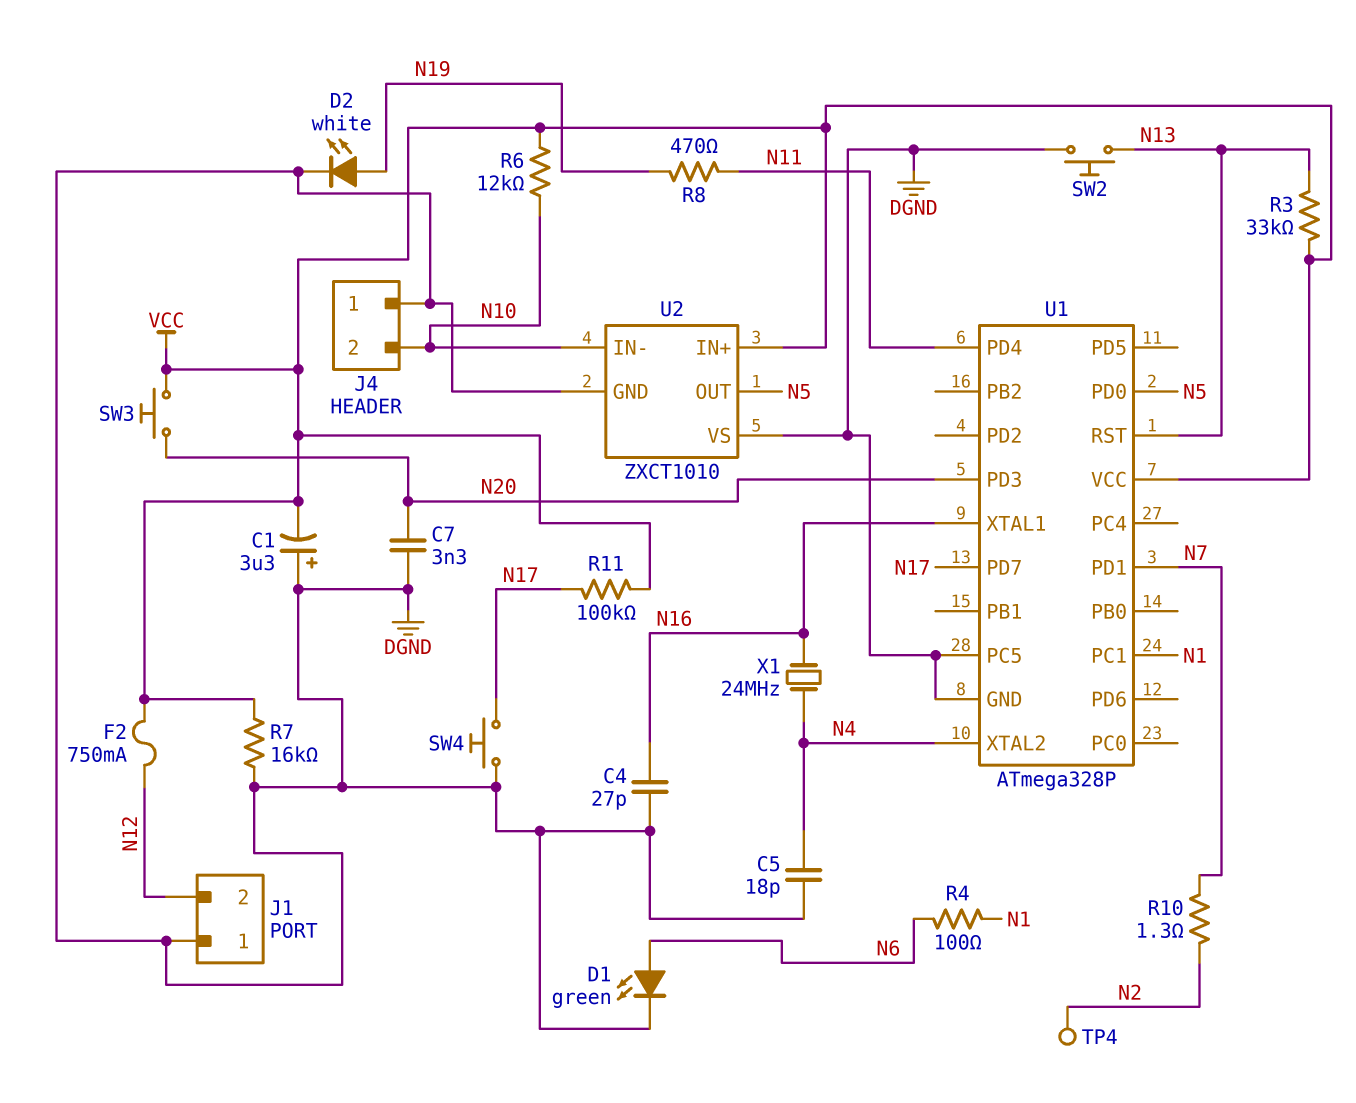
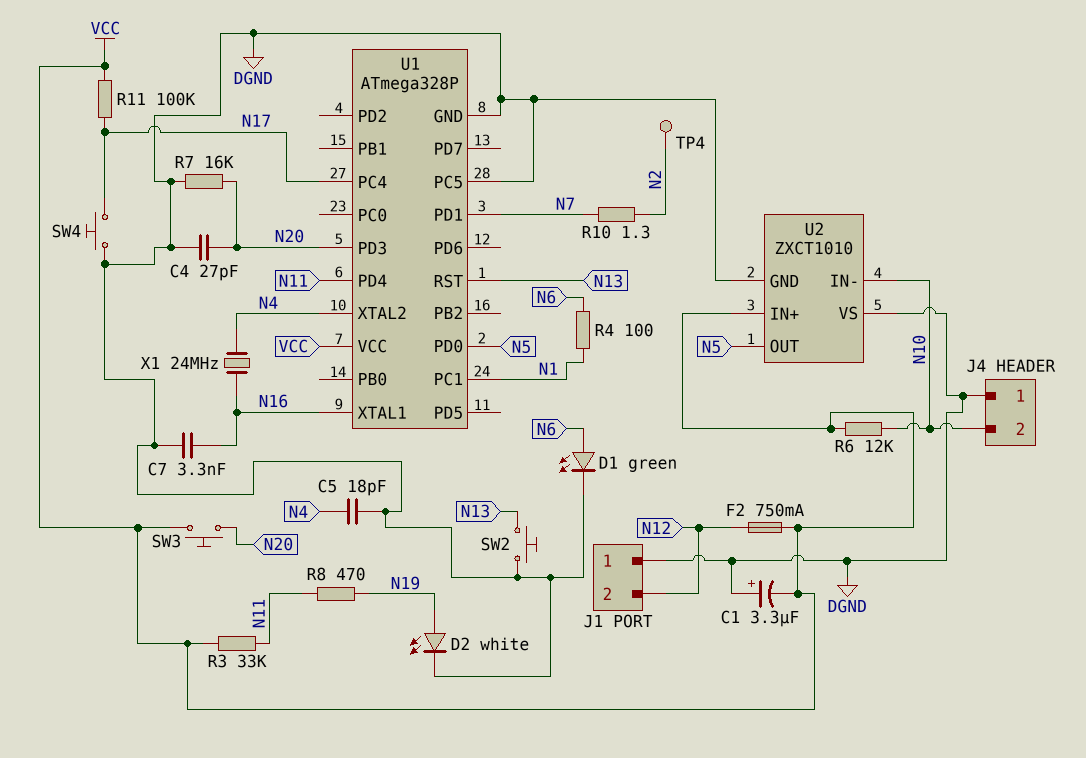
C4: 27pF (DGND, N16) -> 27pF (DGND, N20)
C7: 3.3nF (DGND, N20) -> 3.3nF (DGND, N16)
R3: 33k (N13, VCC) -> 33k (N11, VCC)
R7: 16k (DGND, VCC) -> 16k (DGND, N20)
U1 pin PC4: none -> N17
U1 pin PD7: N17 -> none

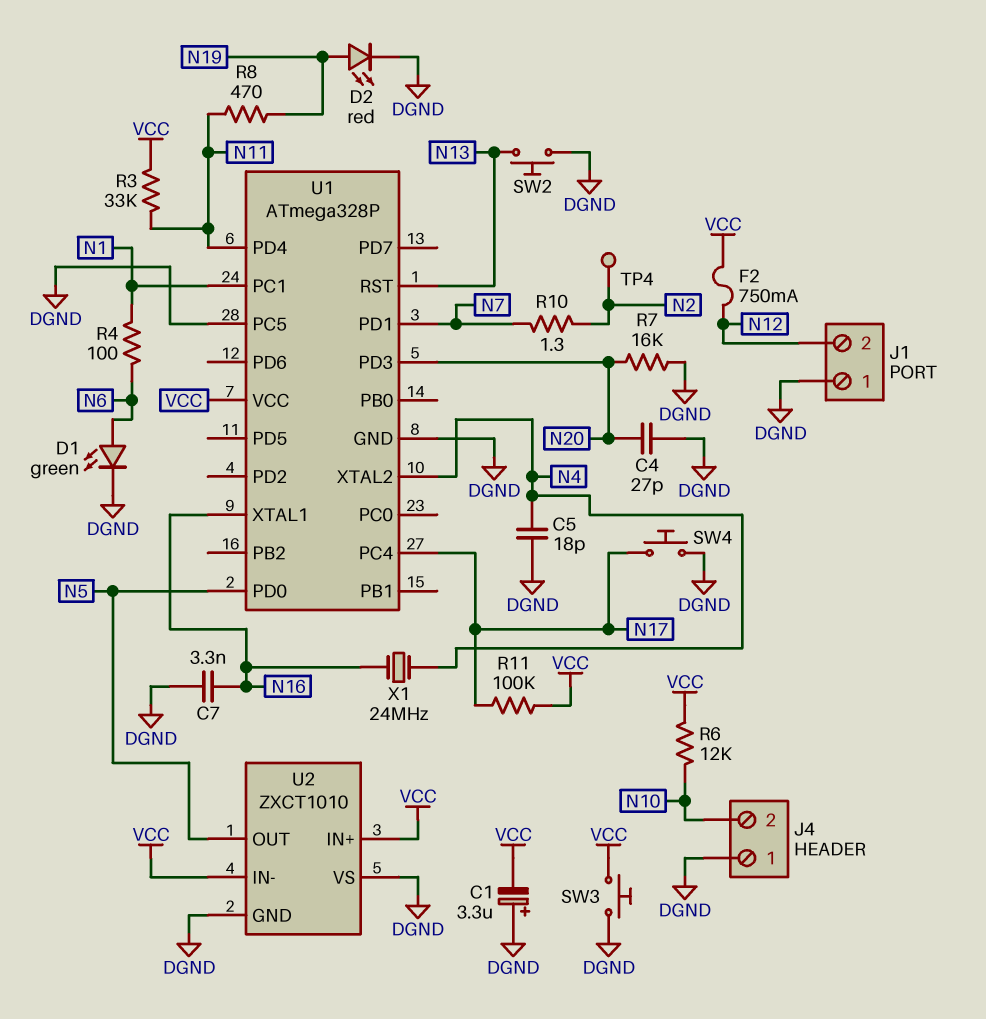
D2: LED white (A N19, K DGND) -> LED red (A N19, K DGND)
SW3: button (N20, VCC) -> button (DGND, VCC)
U2 pin IN-: N10 -> VCC

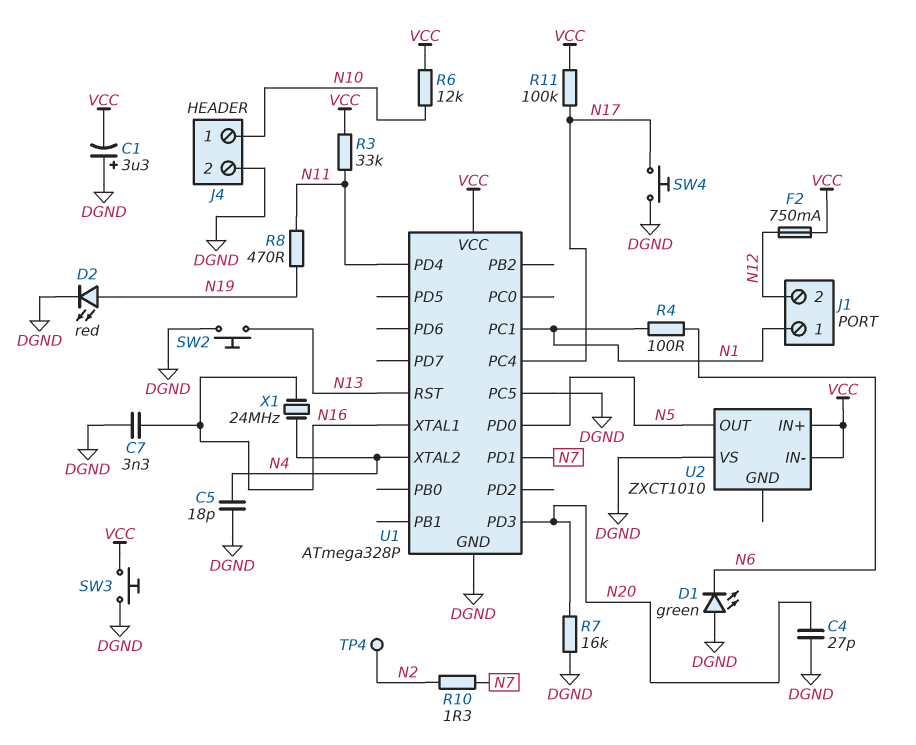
D1: LED green (A N6, K DGND) -> LED green (A DGND, K N6)
J1 pin 1: DGND -> N1
J4 pin 1: DGND -> N10
J4 pin 2: N10 -> DGND
U2 pin GND: DGND -> none

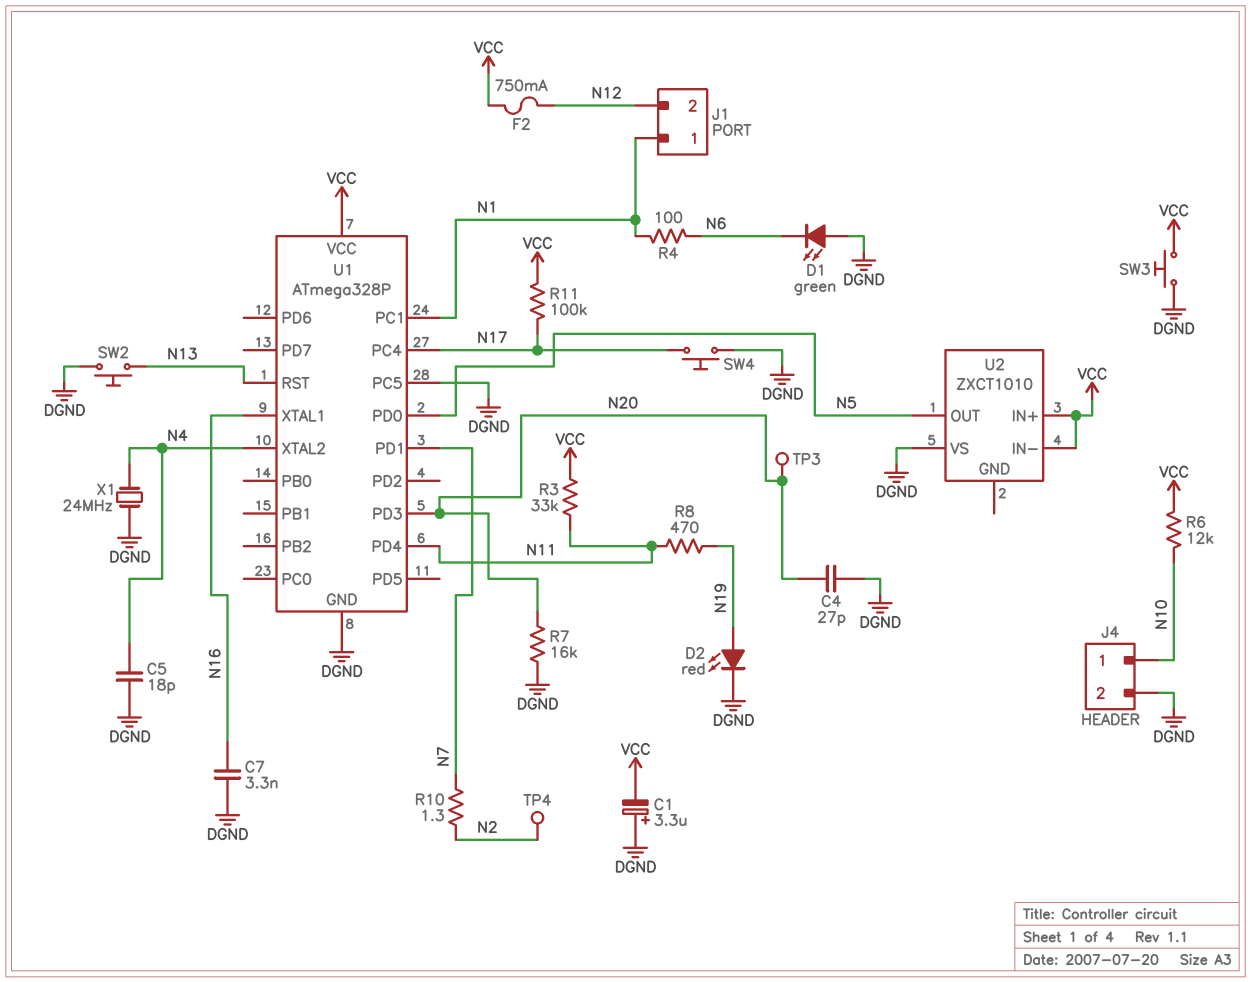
TP3: none -> test point (N20)
X1: 24MHz (N4, N16) -> 24MHz (DGND, N4)

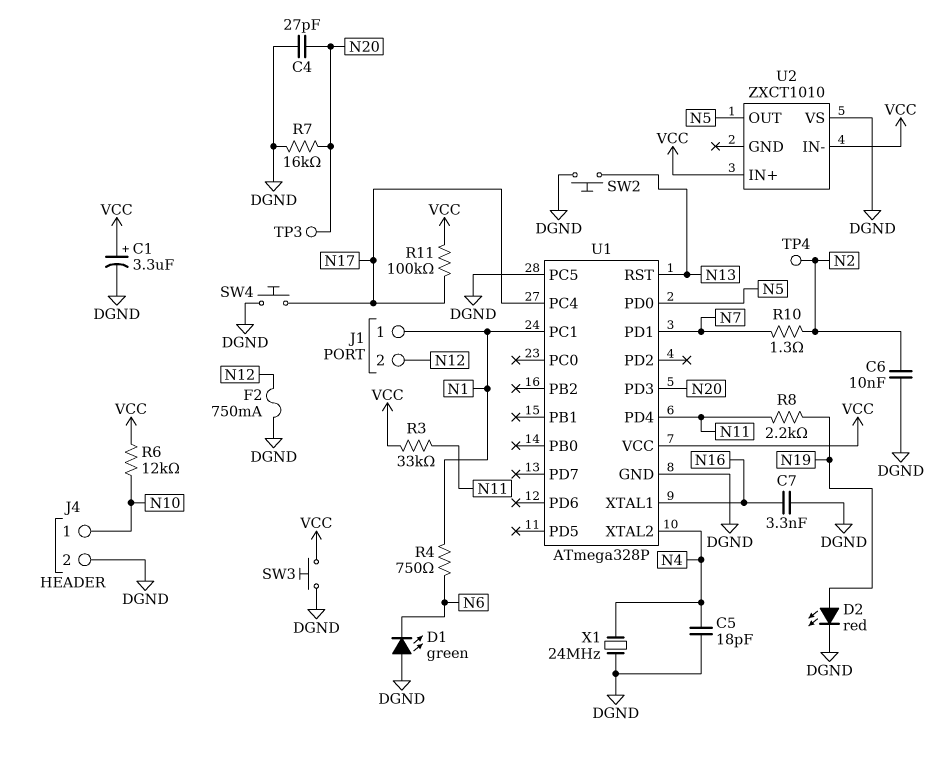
C1: 3.3uF (plus DGND, minus VCC) -> 3.3uF (plus VCC, minus DGND)
C6: none -> 10nF (DGND, N2)
F2: 750mA (N12, VCC) -> 750mA (DGND, N12)
R4: 100 (N1, N6) -> 750 (N1, N6)
R8: 470 (N11, N19) -> 2.2k (N11, N19)

